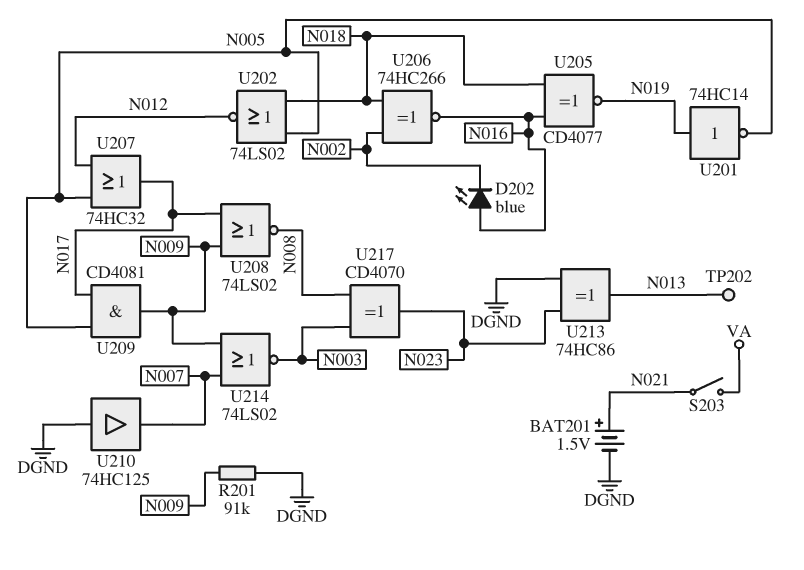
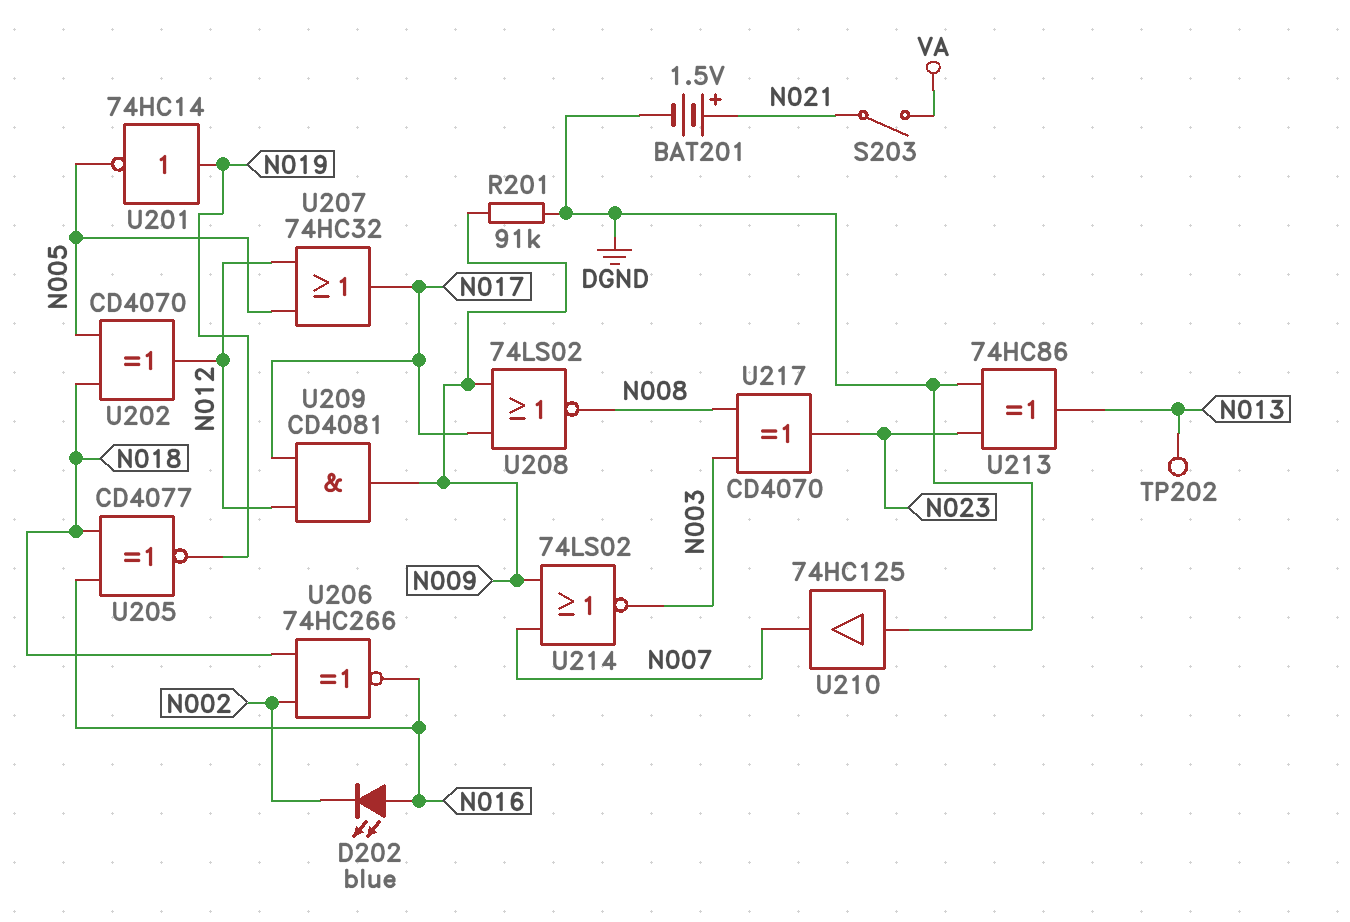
U202: NOR 74LS02 (in N005, in N018, out N012) -> XOR CD4070 (in N005, in N018, out N012)
U209: AND CD4081 (in N005, in N017, out N009) -> AND CD4081 (in N012, in N017, out N009)

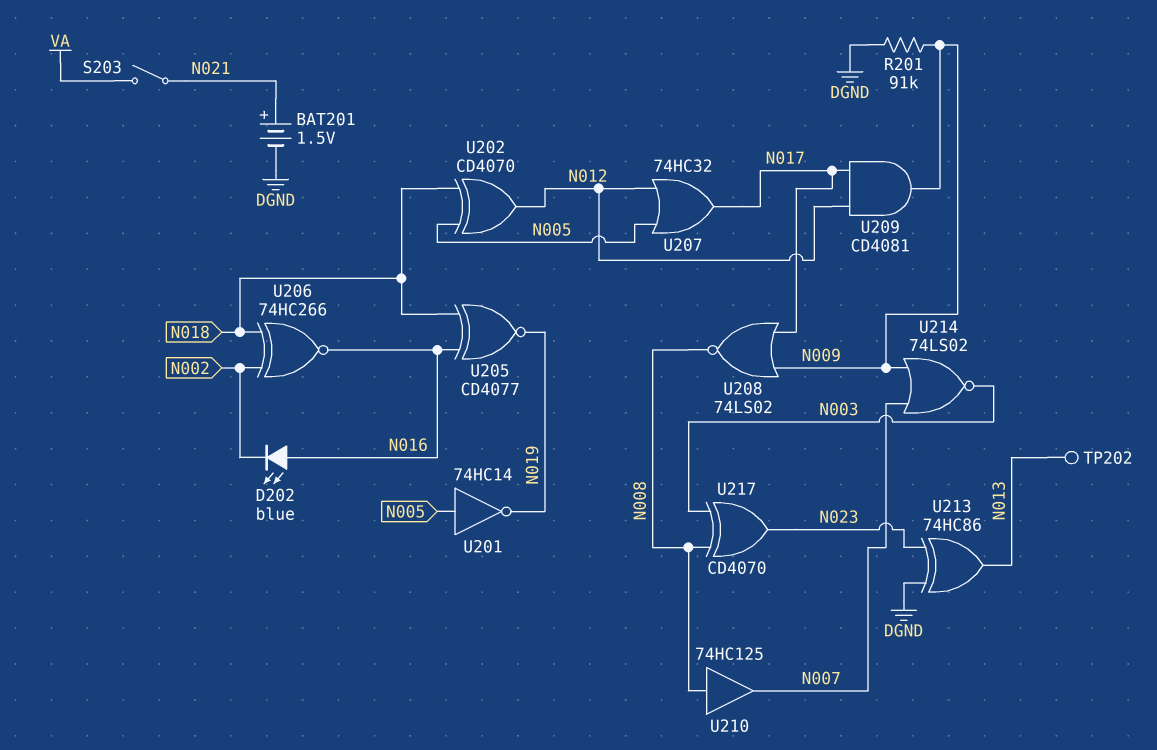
U201: NOT 74HC14 (in N019, out N005) -> NOT 74HC14 (in N005, out N019)
U210: buffer 74HC125 (in DGND, out N007) -> buffer 74HC125 (in N008, out N007)

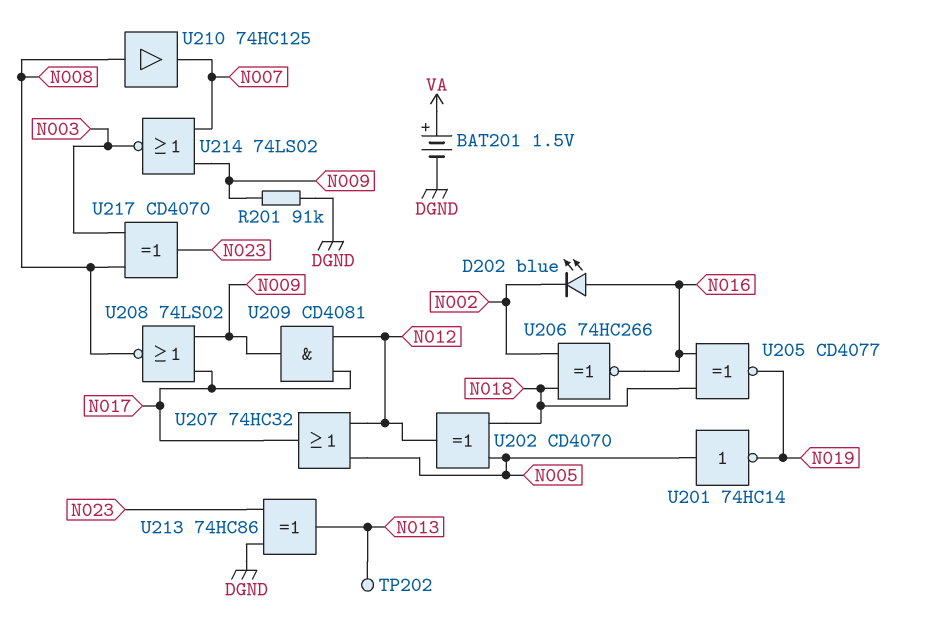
BAT201: 1.5V (plus N021, minus DGND) -> 1.5V (plus VA, minus DGND)
S203: switch (N021, VA) -> none

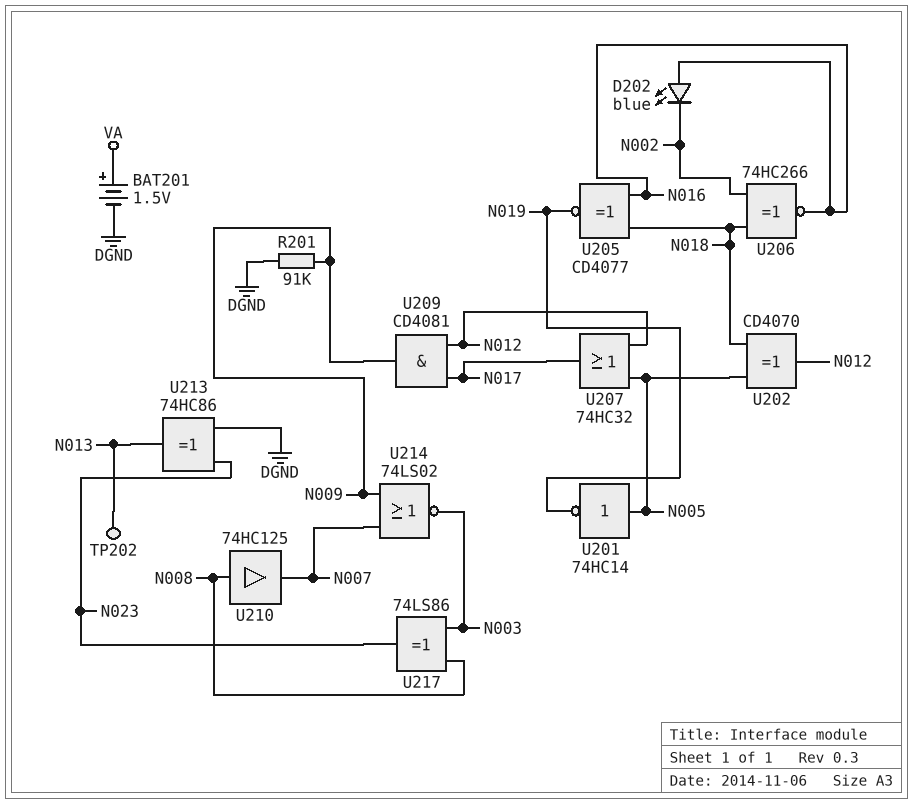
U208: NOR 74LS02 (in N009, in N017, out N008) -> none
U217: XOR CD4070 (in N003, in N008, out N023) -> XOR 74LS86 (in N003, in N008, out N023)

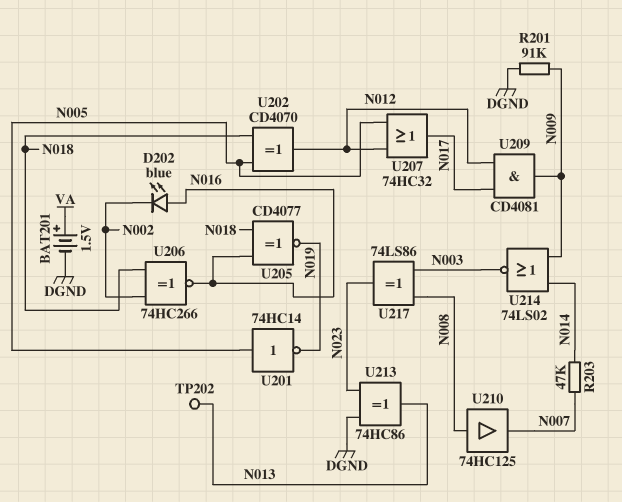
R203: none -> 47k (N007, N014)
U214: NOR 74LS02 (in N007, in N009, out N003) -> NOR 74LS02 (in N009, in N014, out N003)

